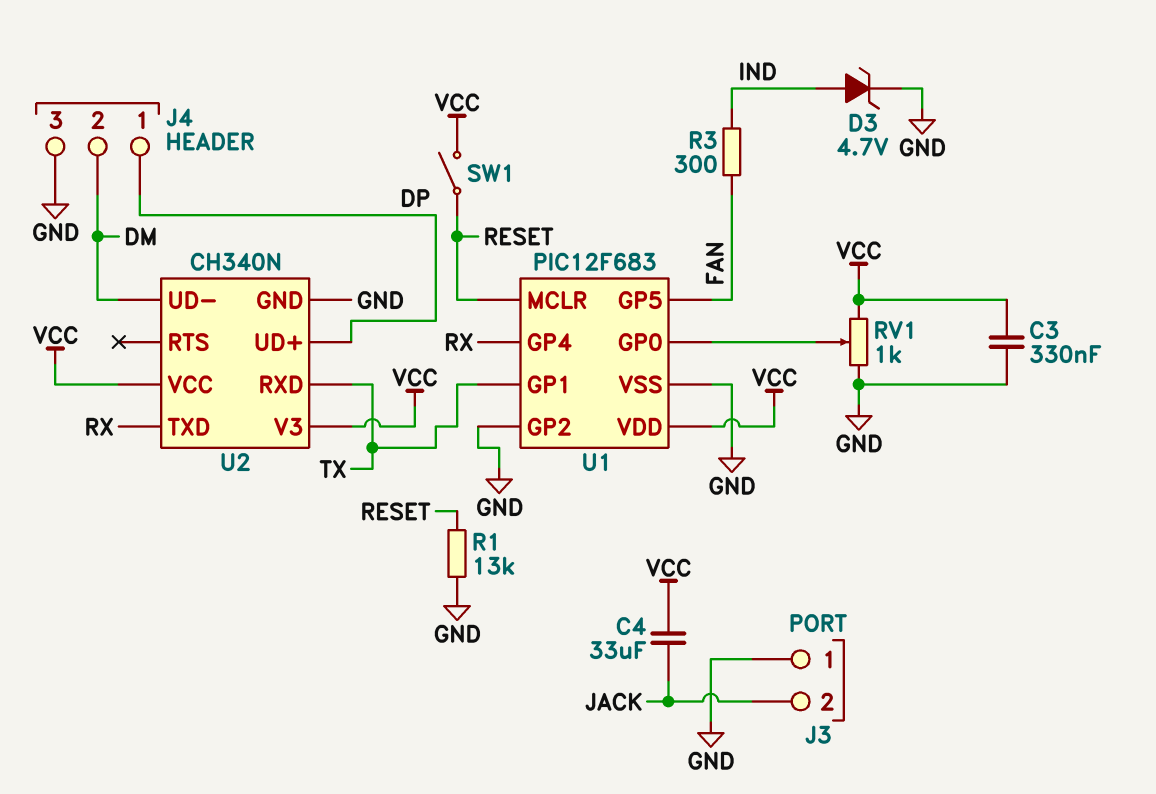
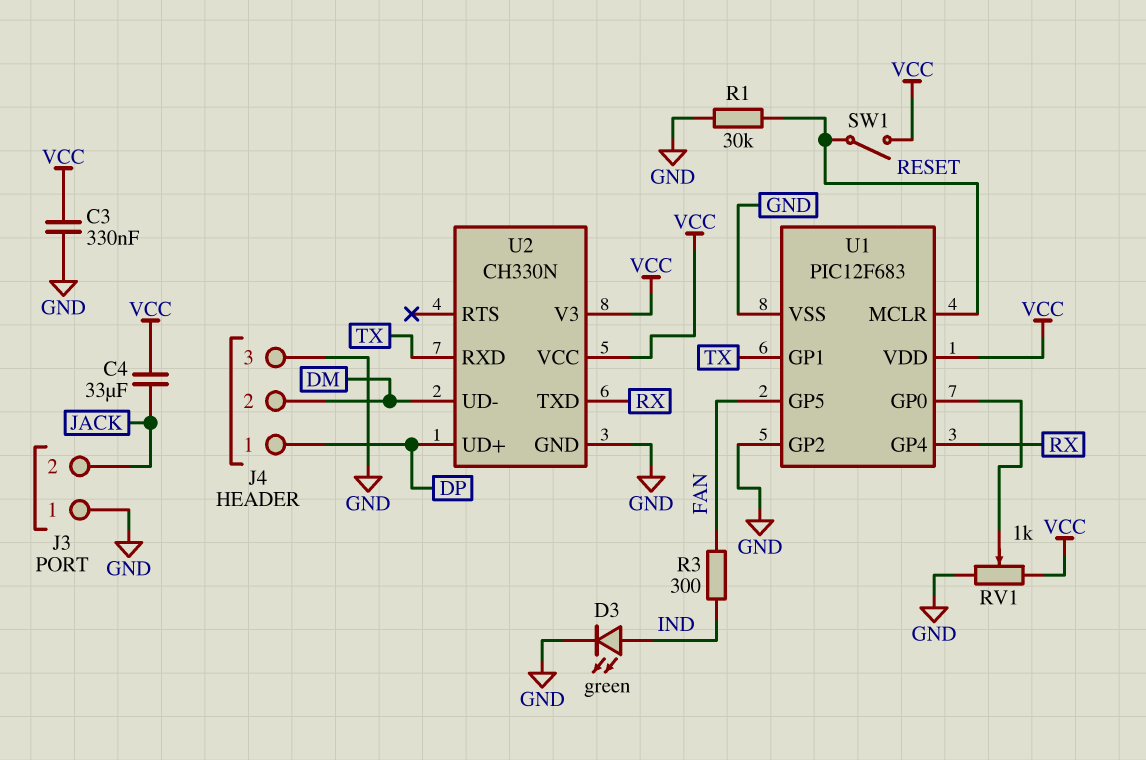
D3: zener 4.7V (A IND, K GND) -> LED green (A IND, K GND)
R1: 13k (GND, RESET) -> 30k (GND, RESET)
U2: CH340N -> CH330N

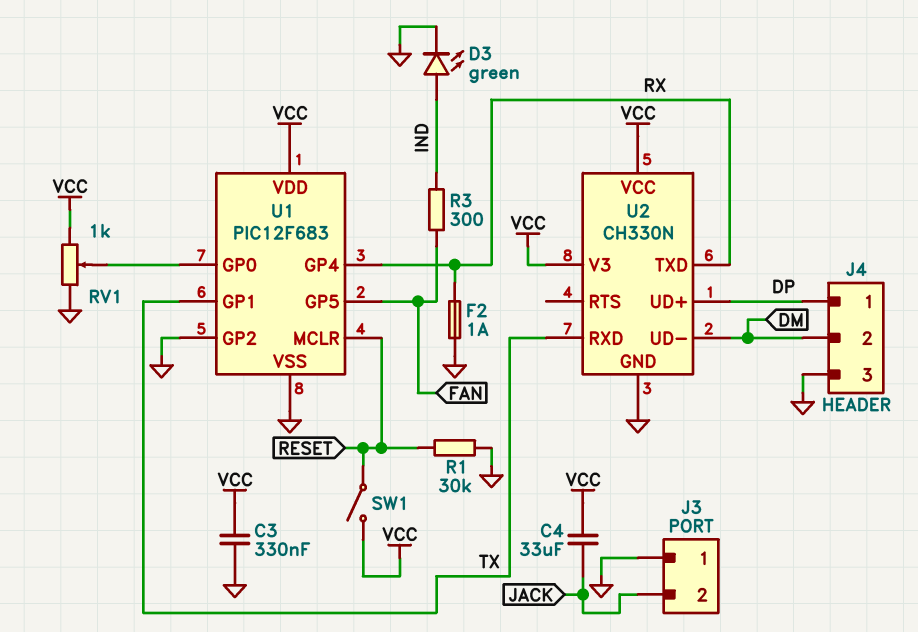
F2: none -> 1A (GND, RX)

